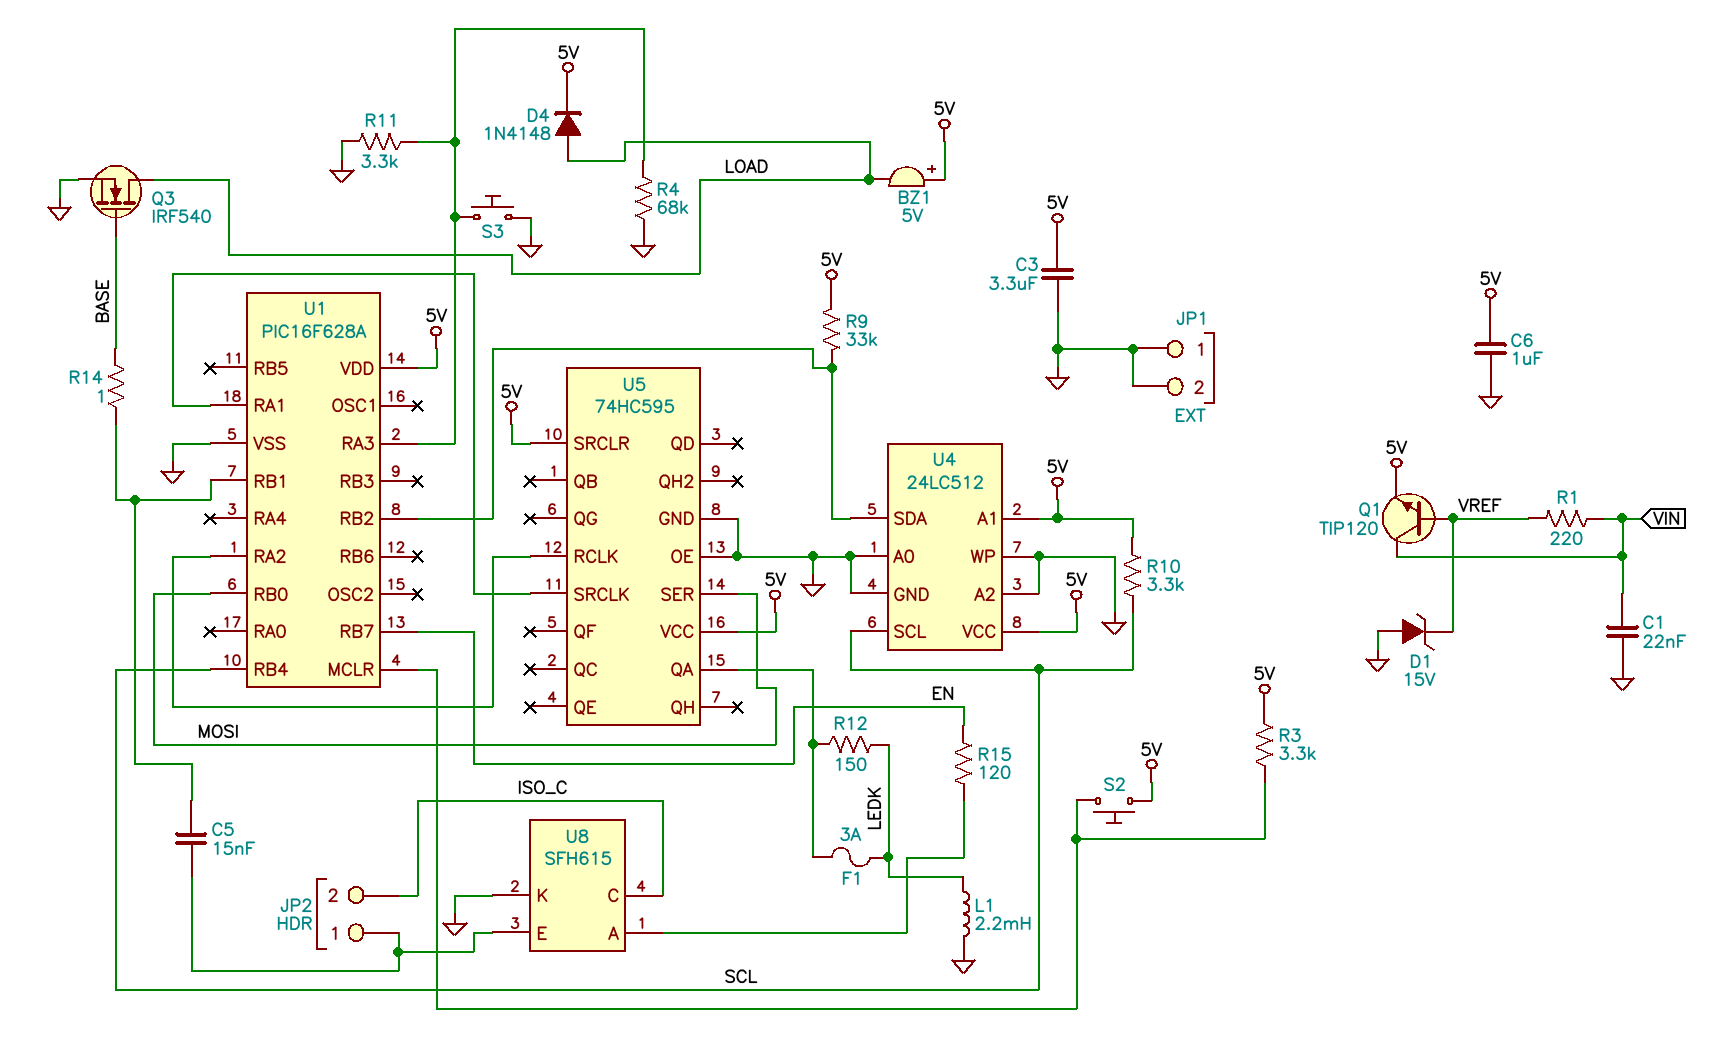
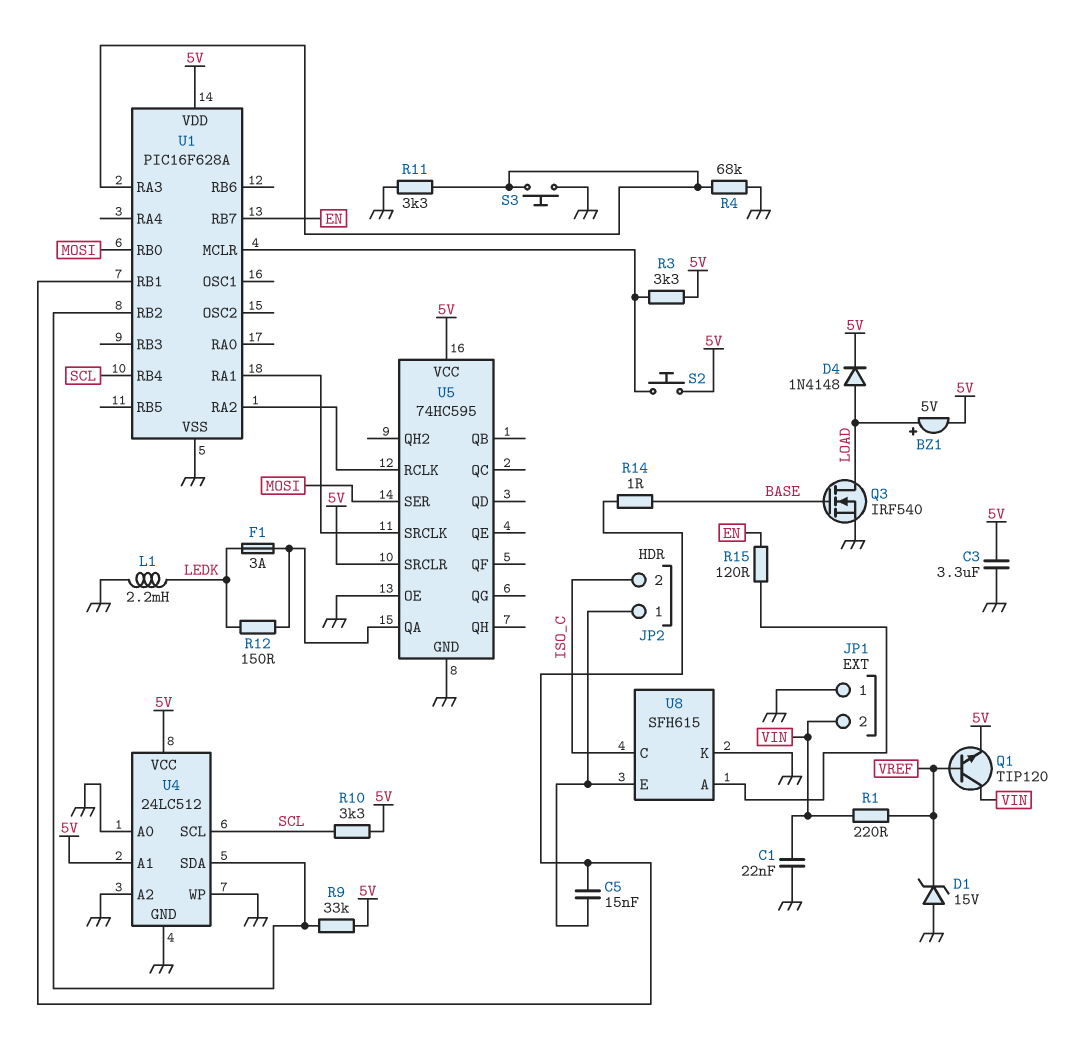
BZ1: buzzer 5V (plus 5V, minus LOAD) -> buzzer 5V (plus LOAD, minus 5V)
C6: 1uF (5V, GND) -> none
JP1 pin 2: GND -> VIN

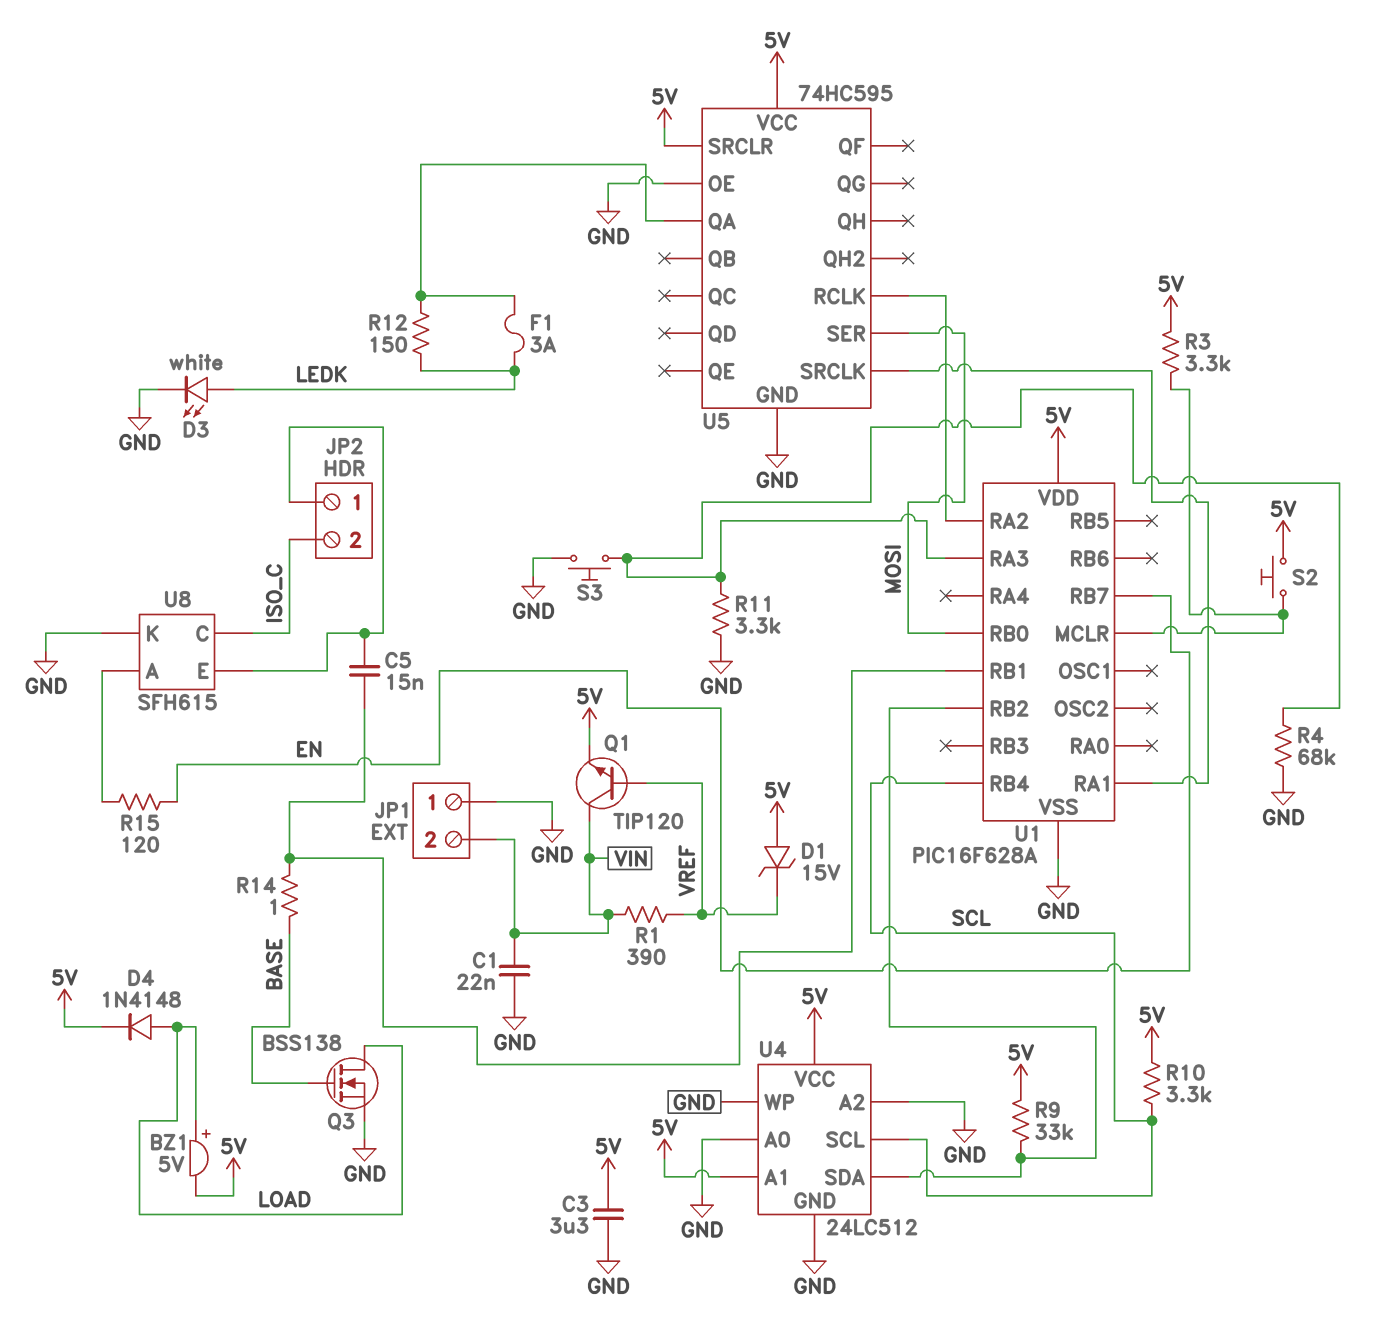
D1: zener 15V (A GND, K VREF) -> zener 15V (A 5V, K VREF)
D3: none -> LED white (A LEDK, K GND)
L1: 2.2mH (GND, LEDK) -> none
Q3: NMOS IRF540 (G BASE, D LOAD, S GND) -> NMOS BSS138 (G BASE, D LOAD, S GND)
R1: 220 (VIN, VREF) -> 390 (VIN, VREF)

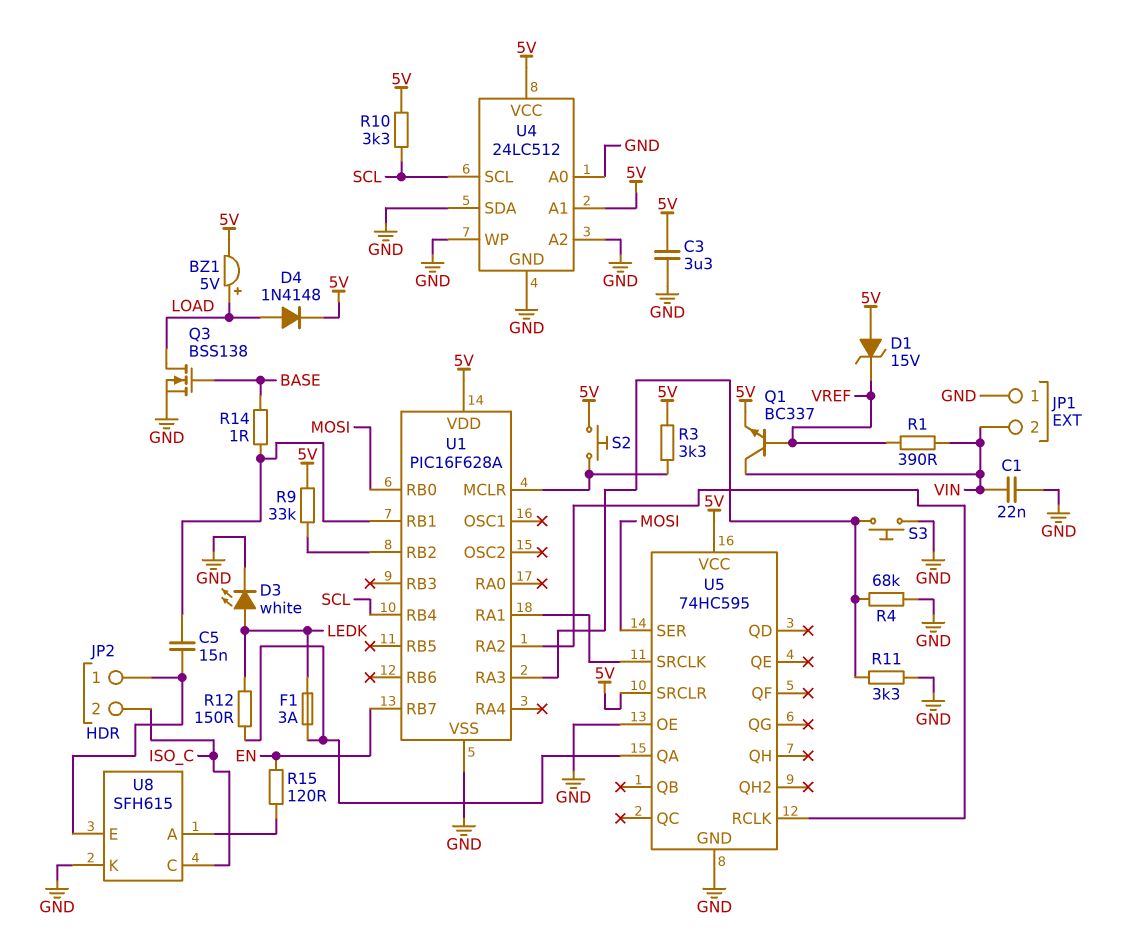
Q1: NPN TIP120 (B VREF, C VIN, E 5V) -> NPN BC337 (B VREF, C VIN, E 5V)
U4 pin SDA: U1/RB2 -> GND

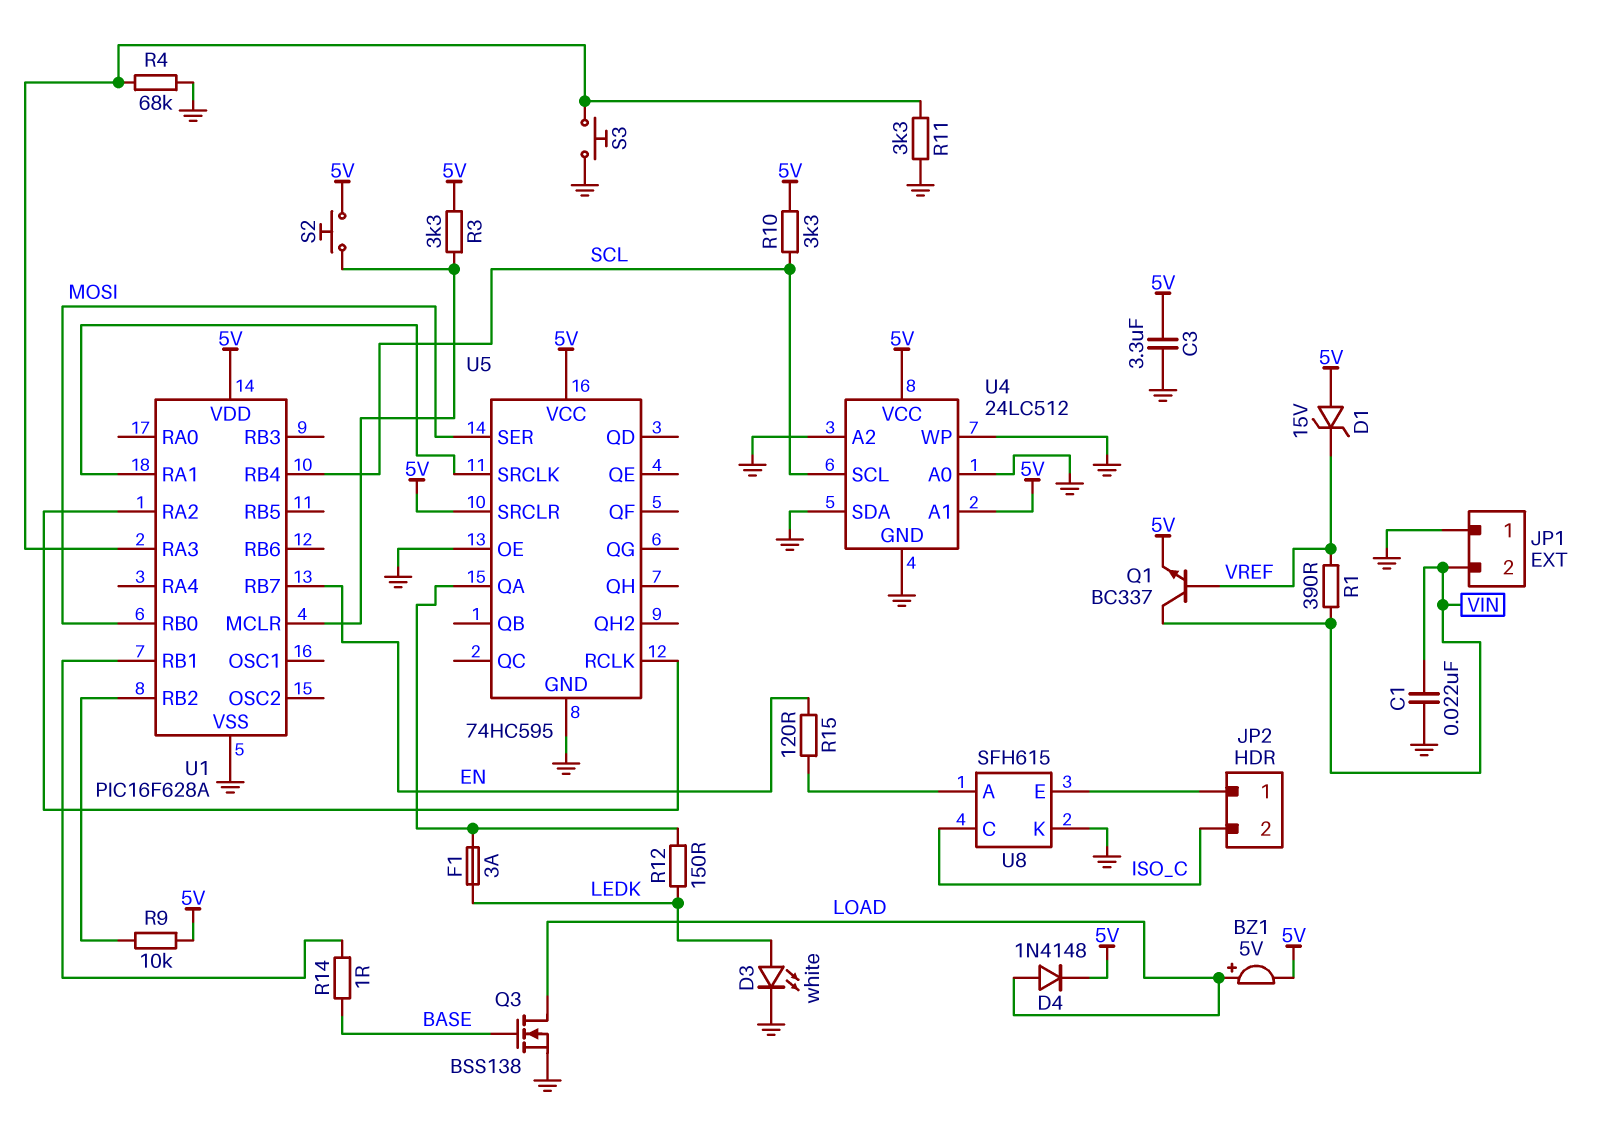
C5: 15nF (JP2/1, U1/RB1) -> none
R9: 33k (5V, U1/RB2) -> 10k (5V, U1/RB2)

